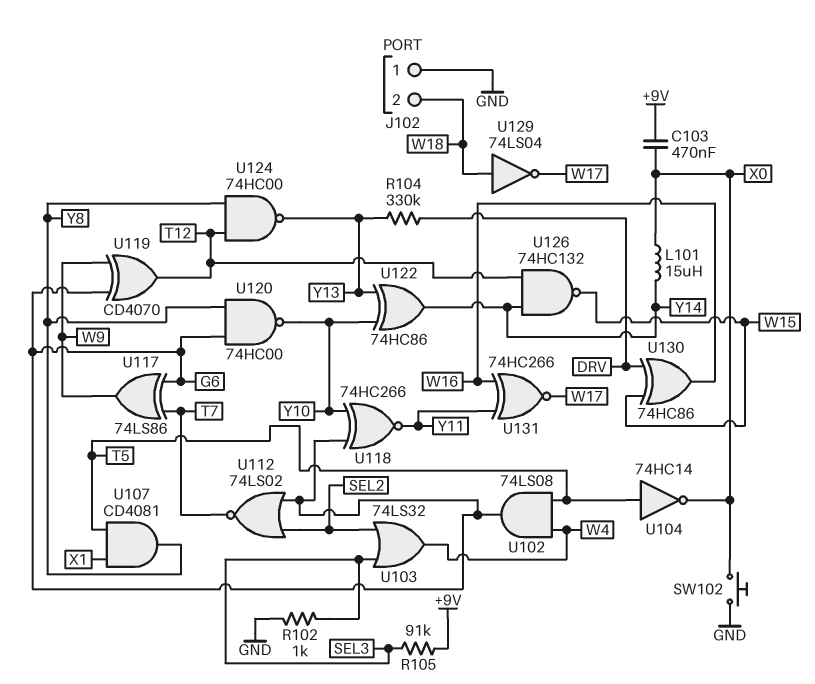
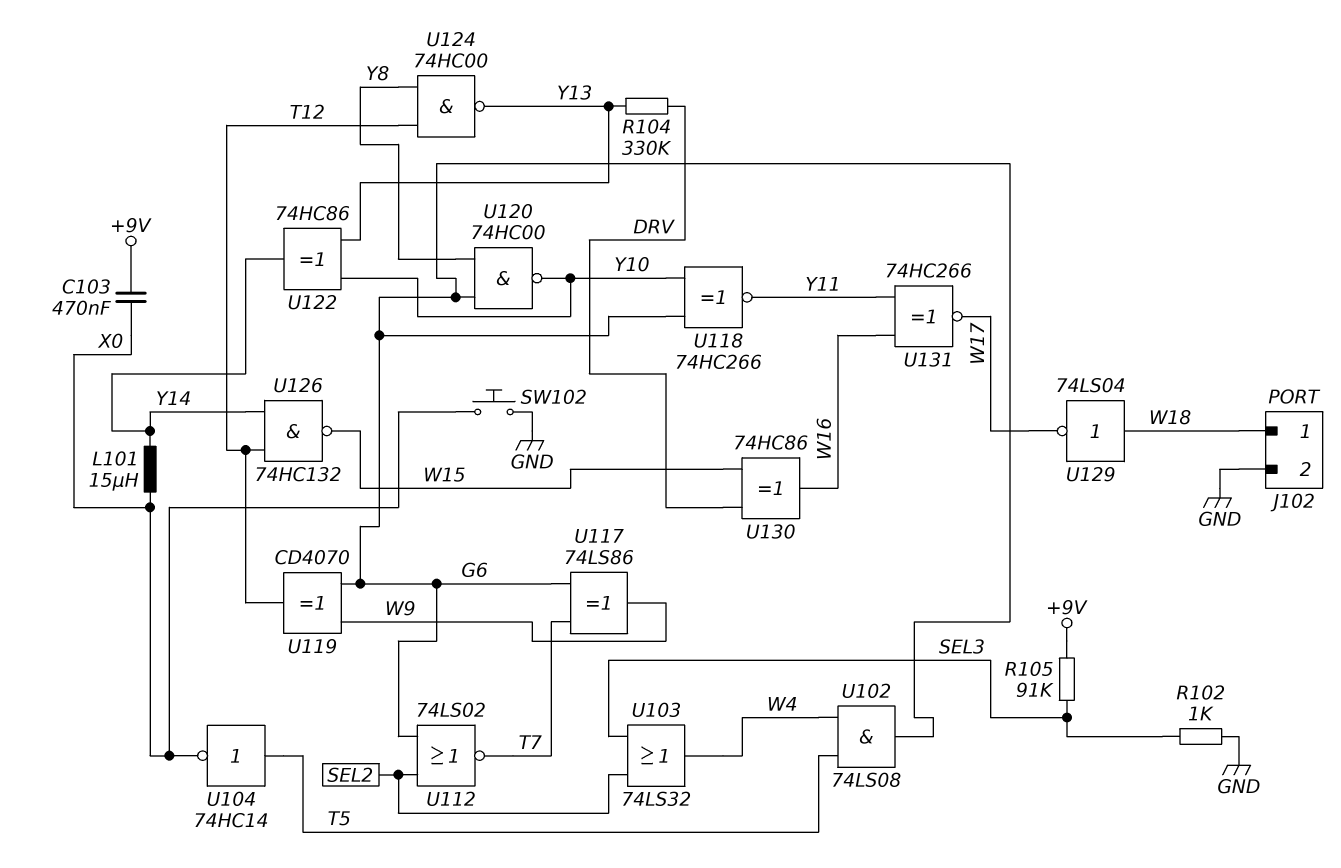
J102 pin 1: GND -> W18
J102 pin 2: W18 -> GND
U107: AND CD4081 (in T5, in X1, out Y8) -> none

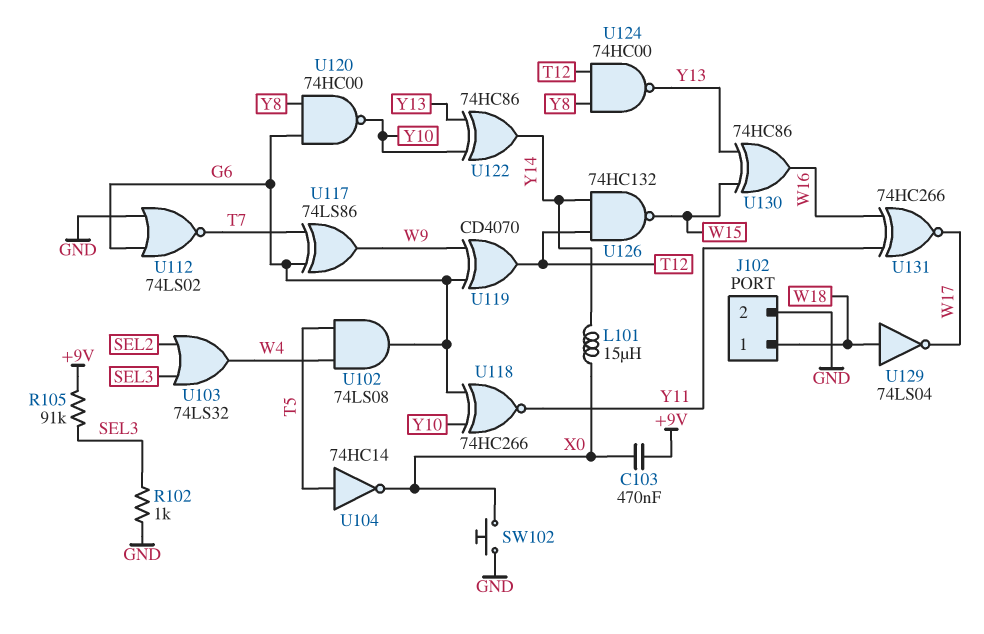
R104: 330k (DRV, Y13) -> none
U112: NOR 74LS02 (in G6, in SEL2, out T7) -> NOR 74LS02 (in G6, in GND, out T7)
U130: XOR 74HC86 (in DRV, in W15, out W16) -> XOR 74HC86 (in W15, in Y13, out W16)

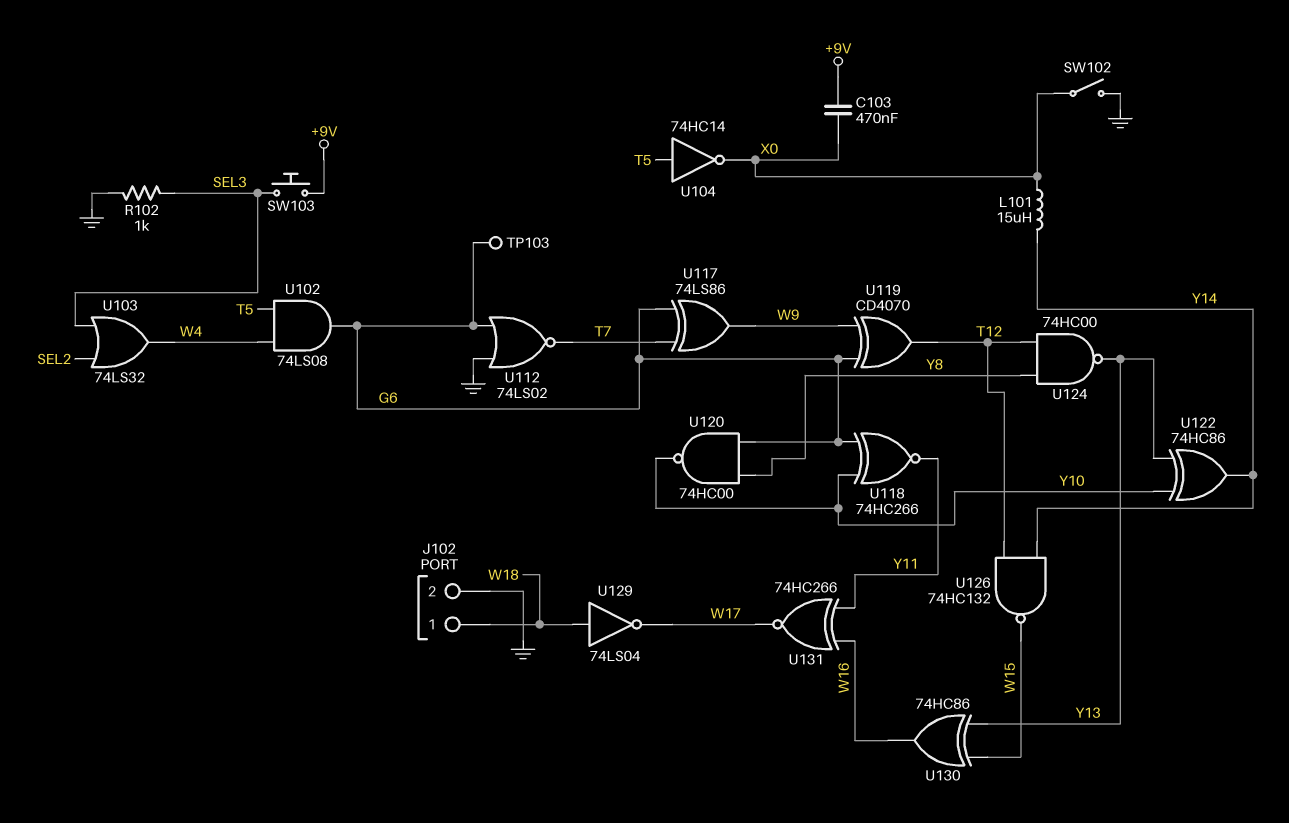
R105: 91k (+9V, SEL3) -> none
SW102: button (GND, X0) -> switch (GND, X0)
SW103: none -> button (+9V, SEL3)
TP103: none -> test point (G6)

